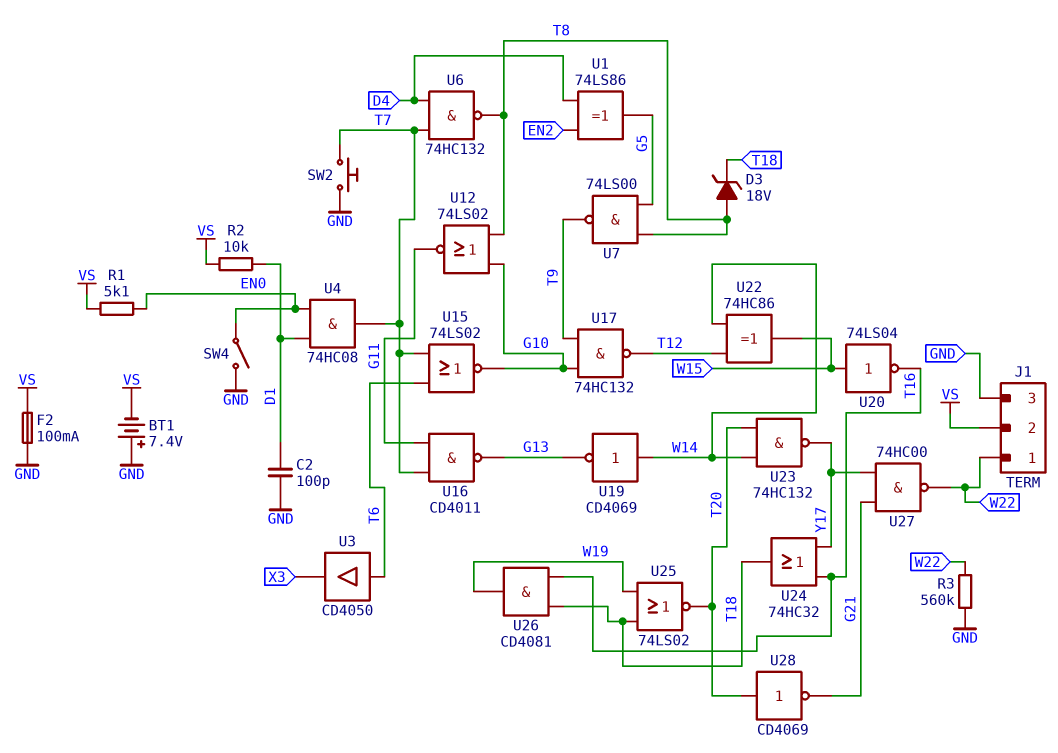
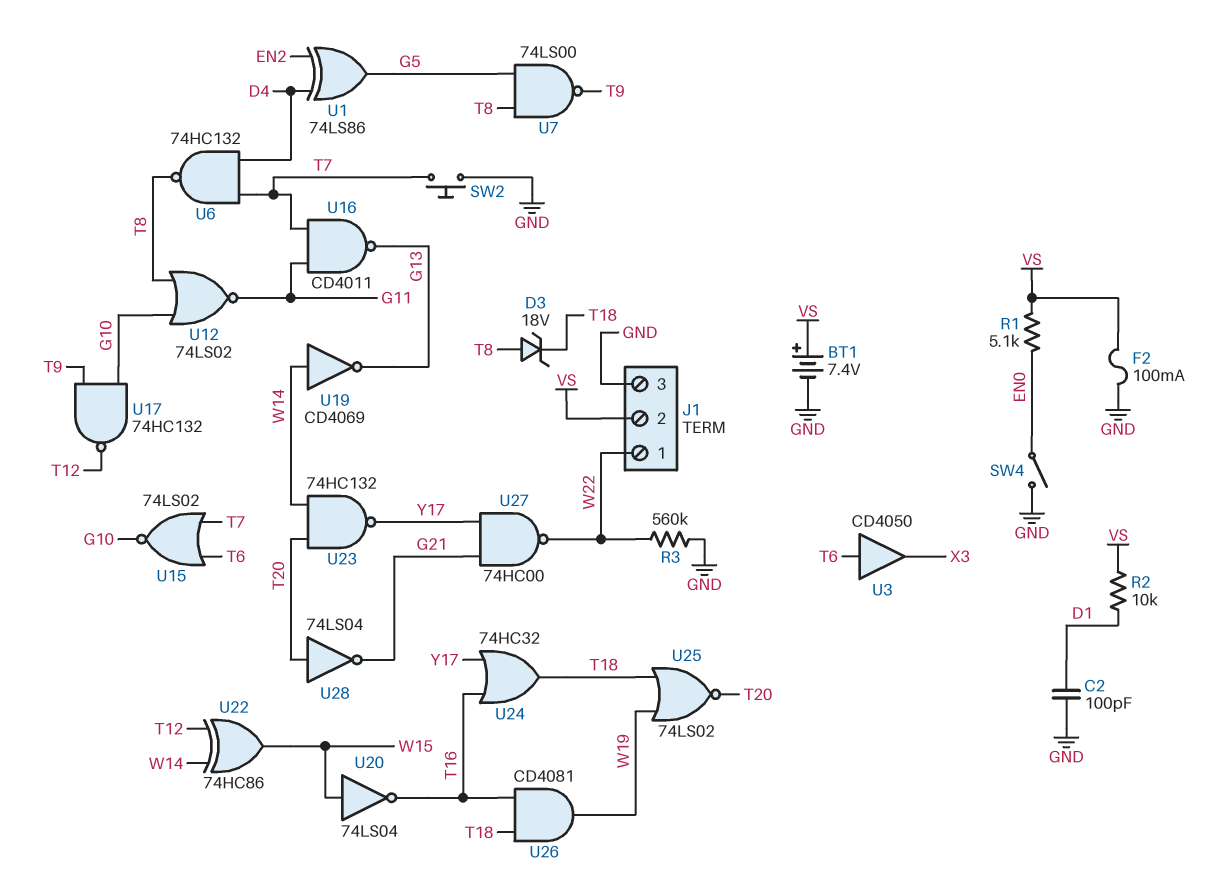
BT1: 7.4V (plus GND, minus VS) -> 7.4V (plus VS, minus GND)
U4: AND 74HC08 (in D1, in EN0, out T7) -> none
U28: NOT CD4069 (in T20, out G21) -> NOT 74LS04 (in T20, out G21)

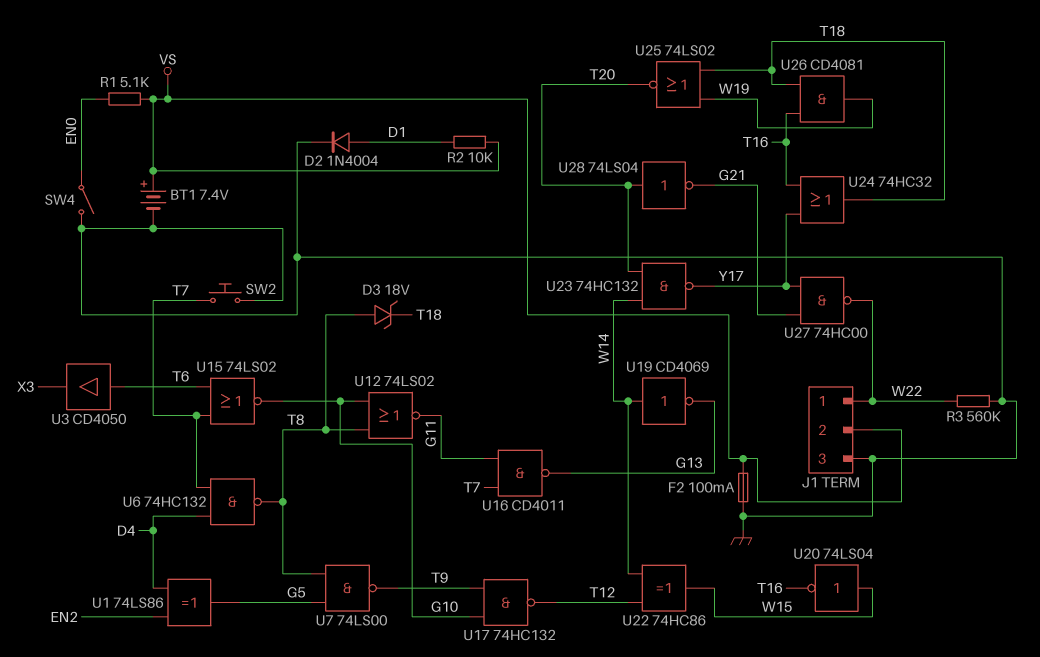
C2: 100pF (D1, GND) -> none
D2: none -> diode 1N4004 (A D1, K GND)

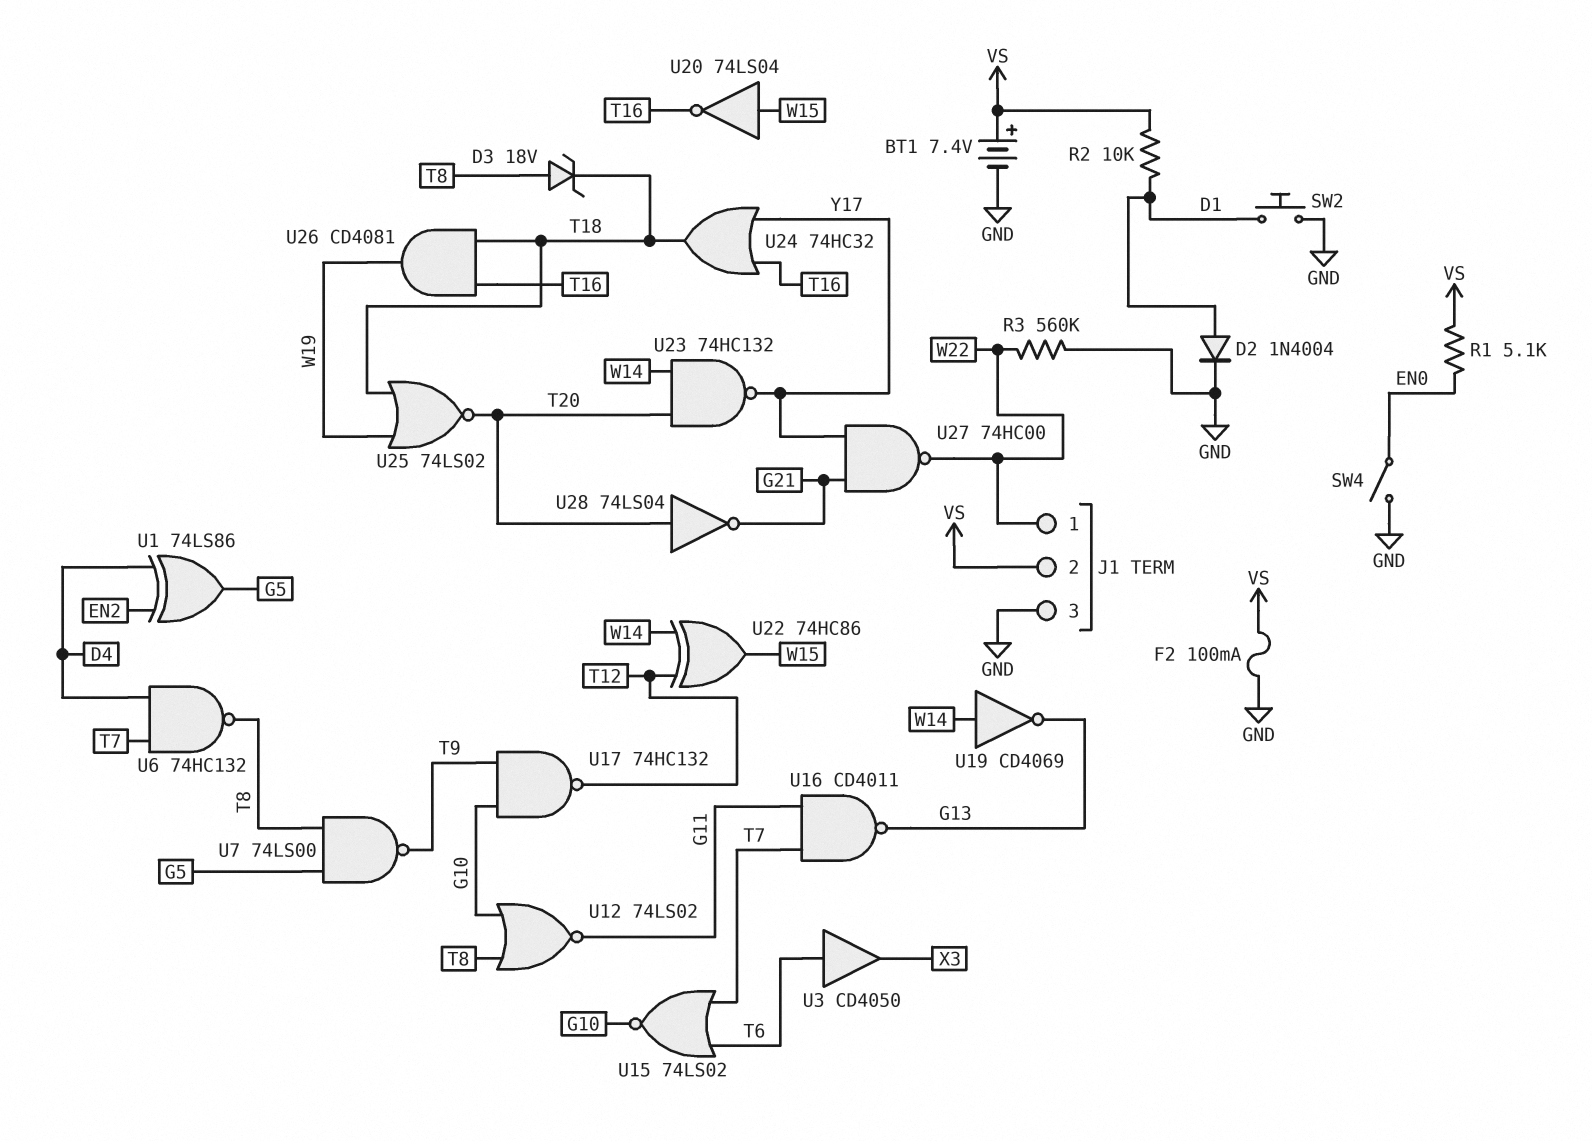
SW2: button (GND, T7) -> button (D1, GND)

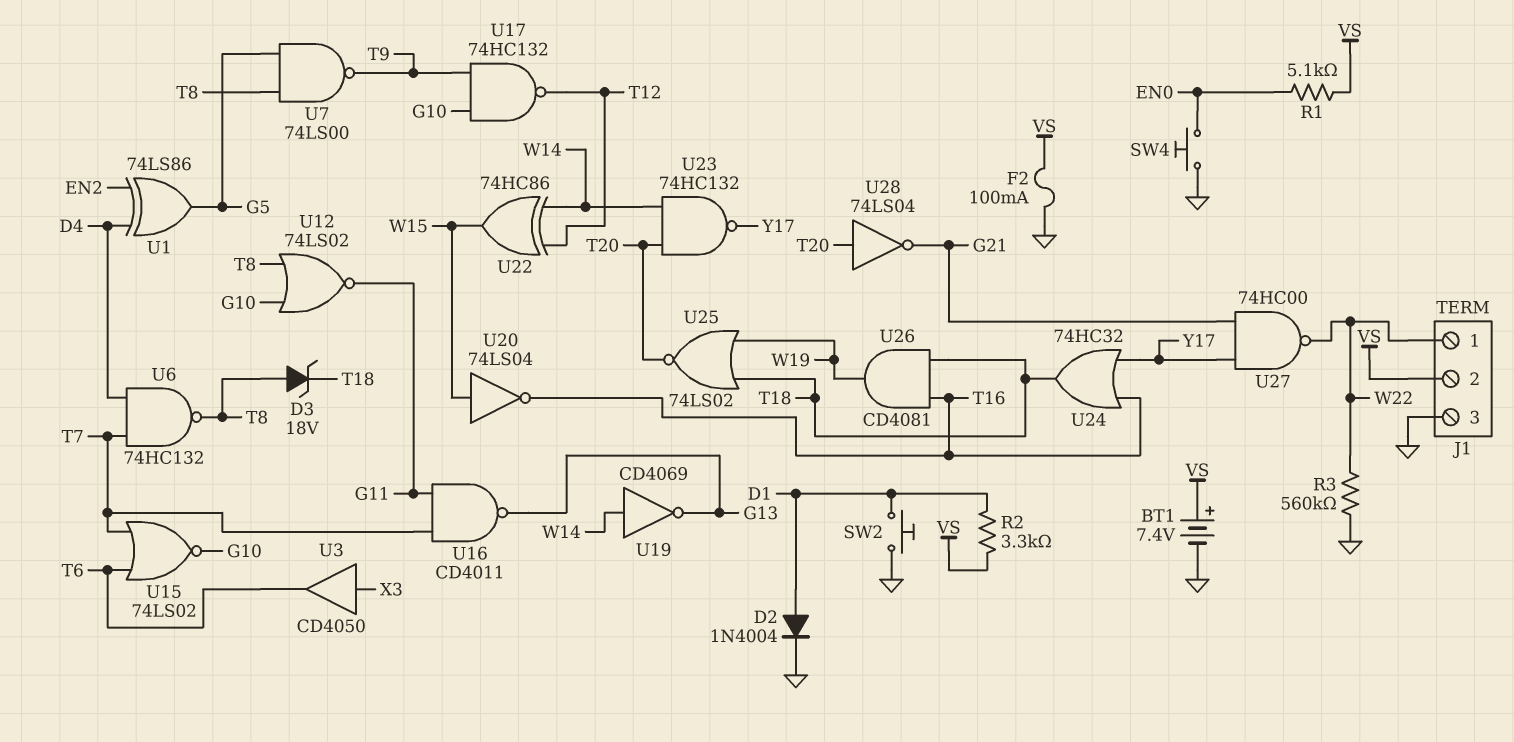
R2: 10k (D1, VS) -> 3.3k (D1, VS)
SW4: switch (EN0, GND) -> button (EN0, GND)
U3: buffer CD4050 (in T6, out X3) -> buffer CD4050 (in X3, out T6)

